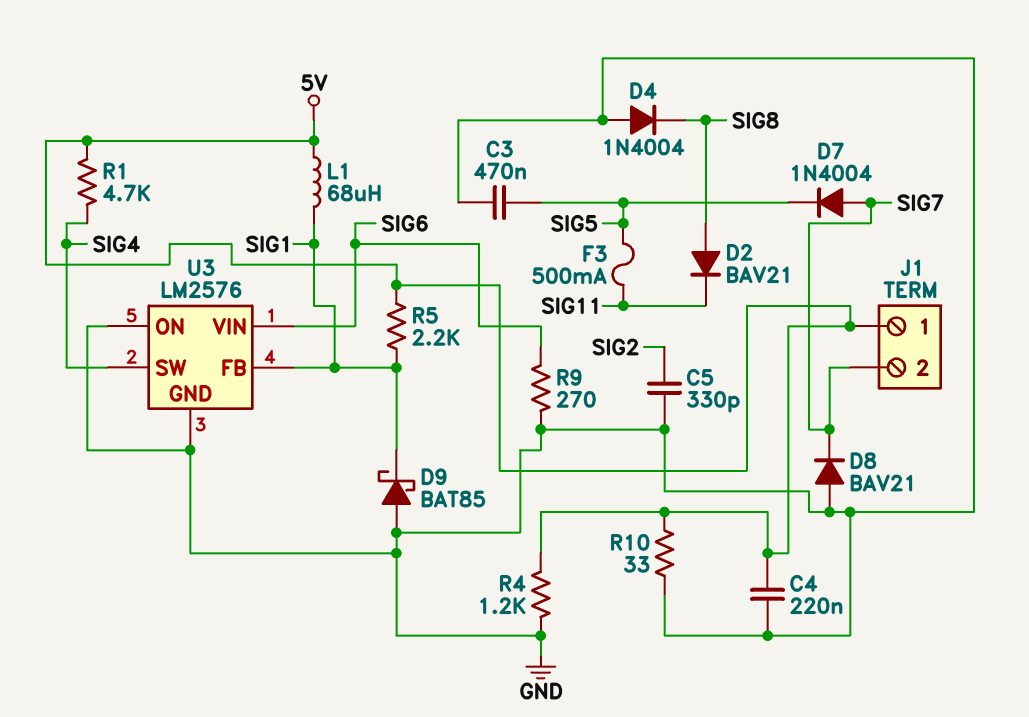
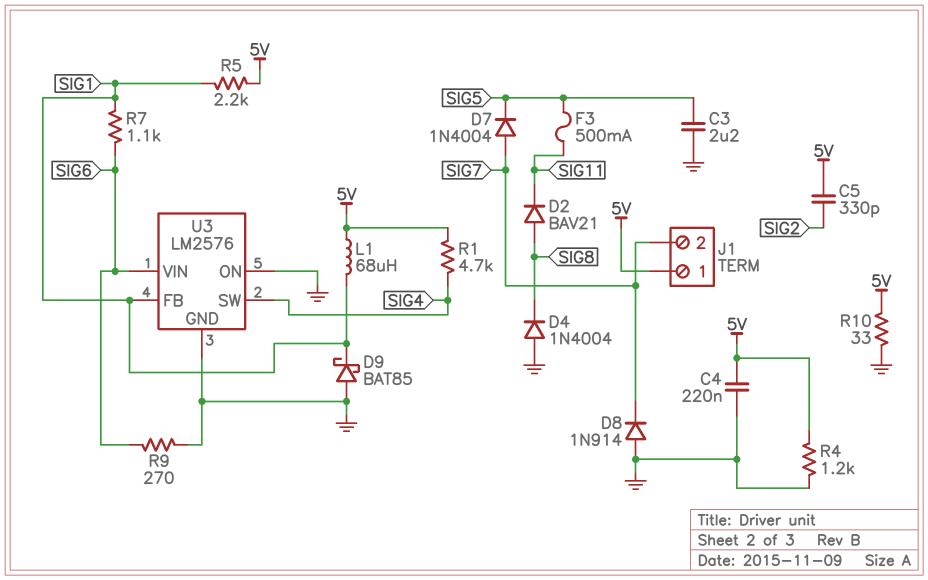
C3: 470nF (GND, SIG5) -> 2.2uF (GND, SIG5)
C5: 330pF (GND, SIG2) -> 330pF (5V, SIG2)
D8: diode BAV21 (A GND, K SIG7) -> diode 1N914 (A GND, K SIG7)
R7: none -> 1.1k (SIG1, SIG6)

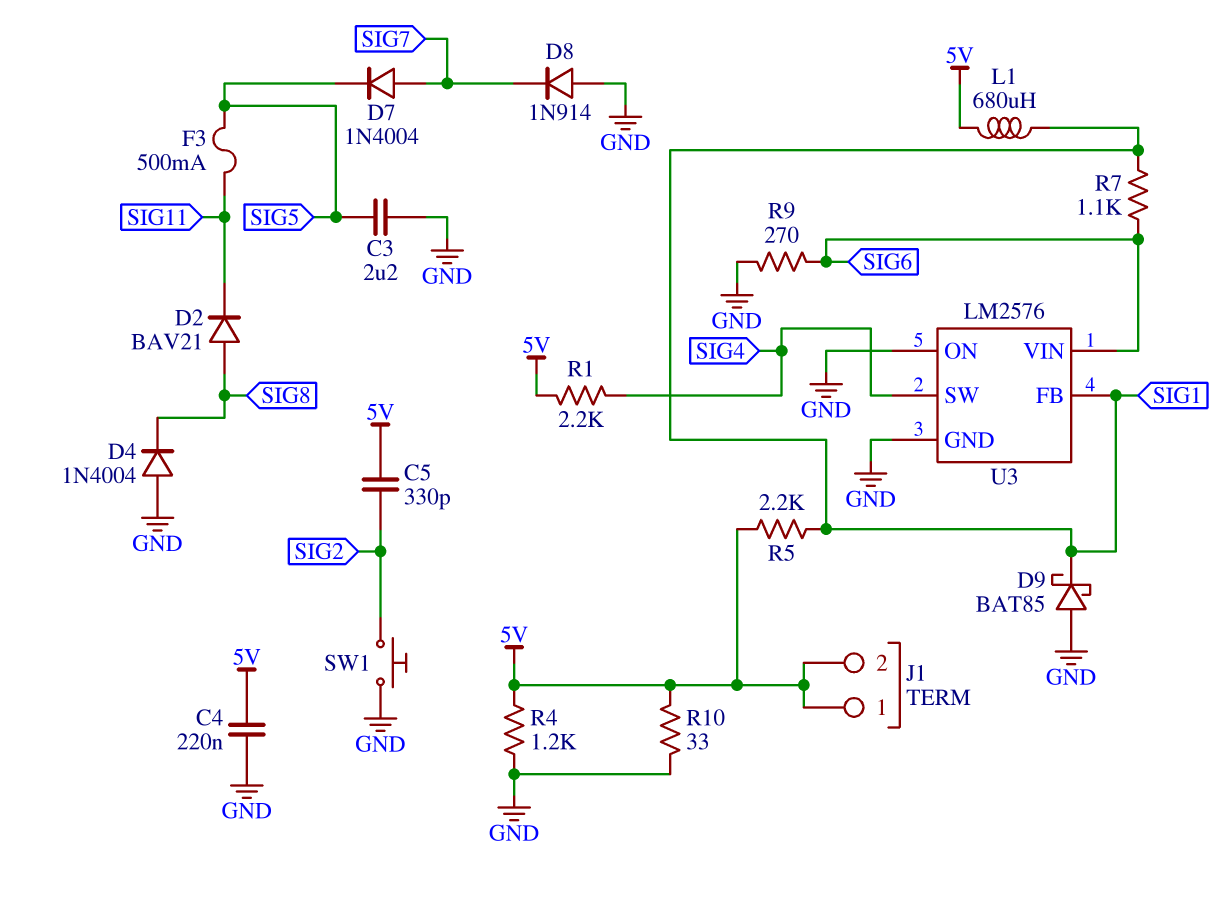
J1 pin 2: SIG7 -> 5V
L1: 68uH (5V, SIG1) -> 680uH (5V, SIG1)
R1: 4.7k (5V, SIG4) -> 2.2k (5V, SIG4)
SW1: none -> button (GND, SIG2)

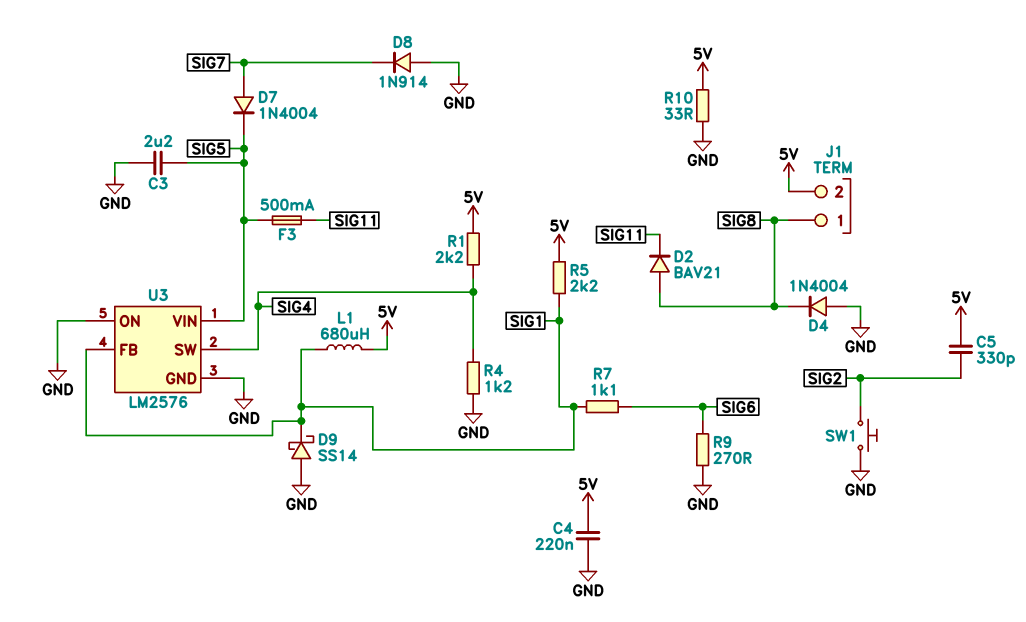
D9: schottky BAT85 (A GND, K SIG1) -> schottky SS14 (A GND, K SIG1)
J1 pin 1: 5V -> SIG8
R4: 1.2k (5V, GND) -> 1.2k (GND, SIG4)
U3 pin VIN: SIG6 -> SIG5

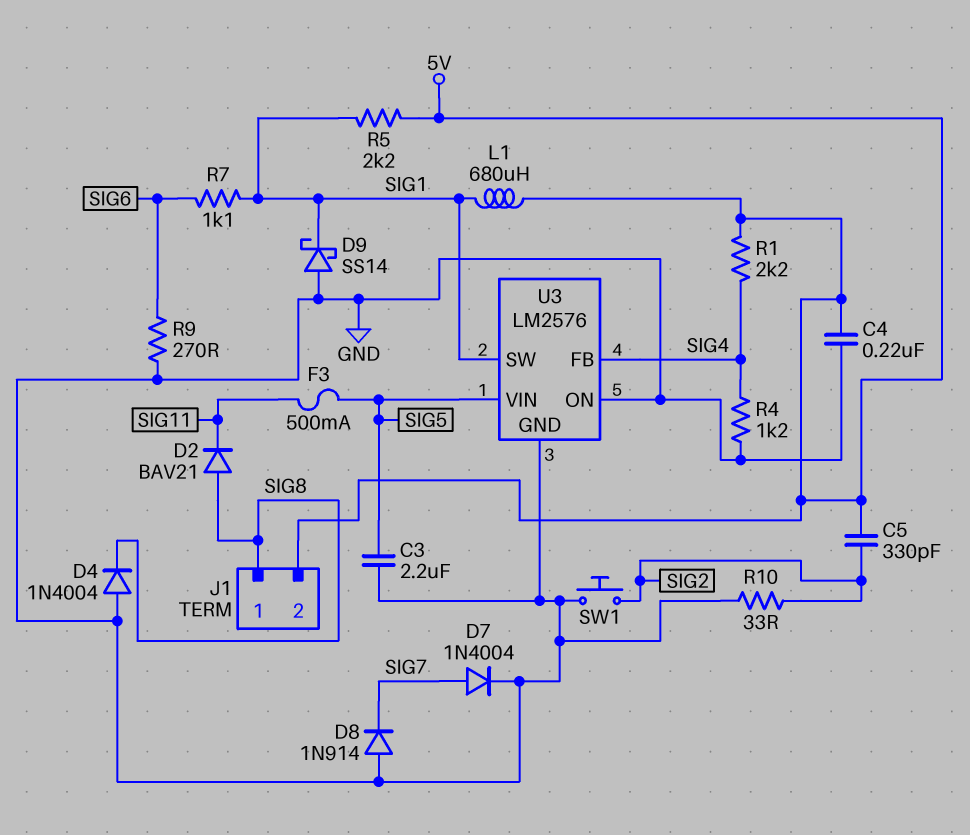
D7: diode 1N4004 (A SIG7, K SIG5) -> diode 1N4004 (A SIG7, K GND)
R10: 33 (5V, GND) -> 33 (GND, SIG2)
U3 pin FB: SIG1 -> SIG4
U3 pin SW: SIG4 -> SIG1

